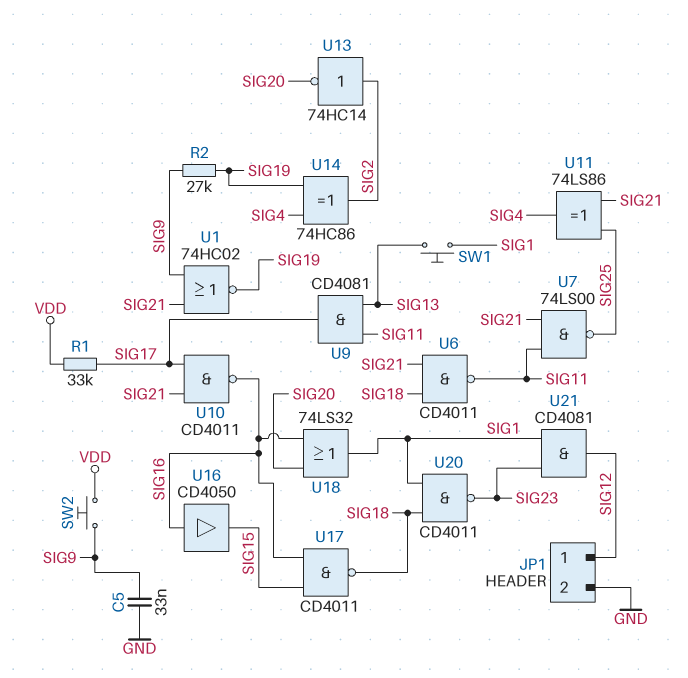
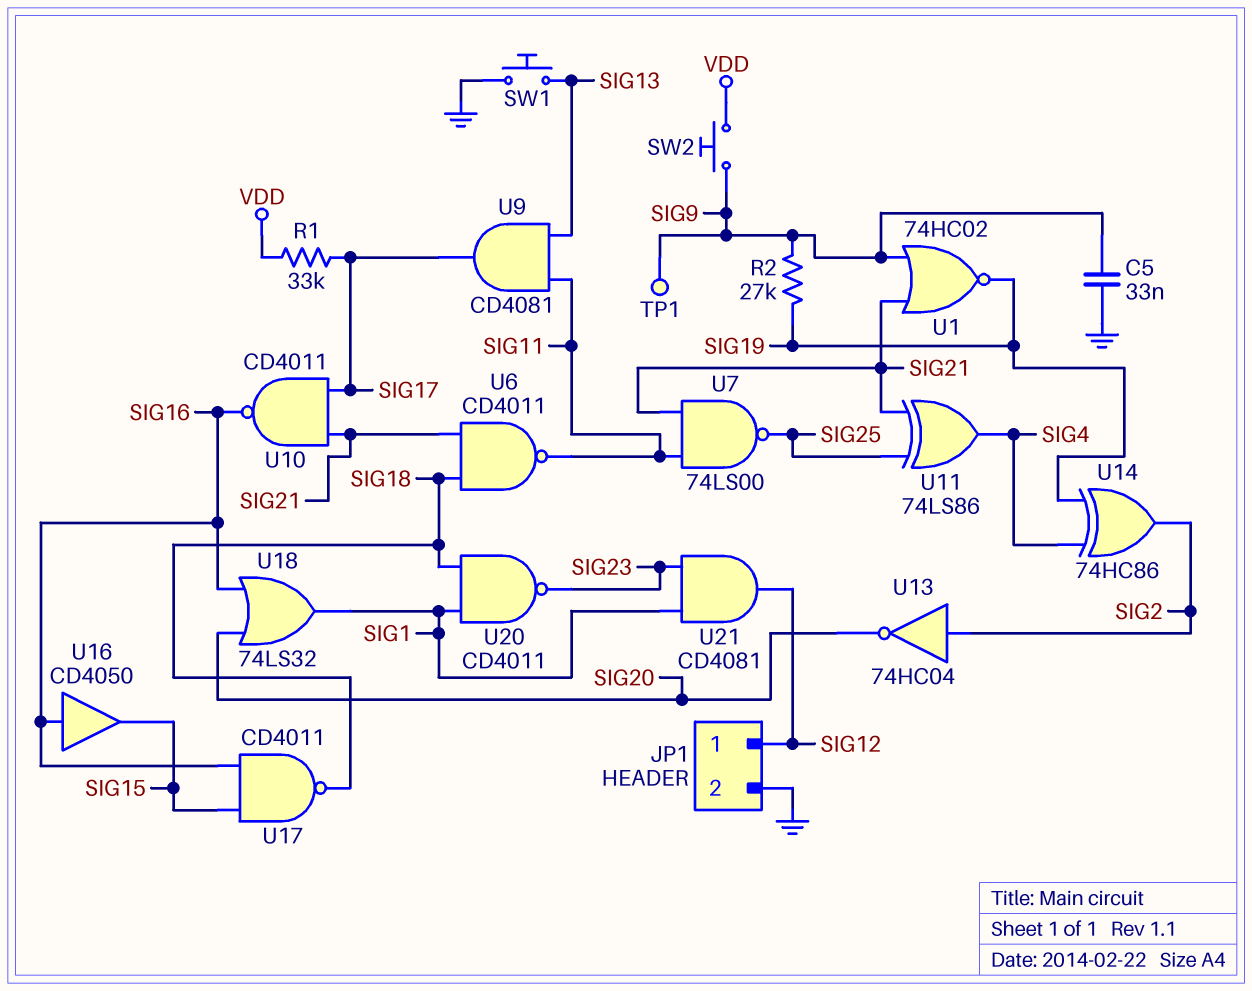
SW1: button (SIG1, SIG13) -> button (GND, SIG13)
TP1: none -> test point (SIG9)
U13: NOT 74HC14 (in SIG2, out SIG20) -> NOT 74HC04 (in SIG2, out SIG20)

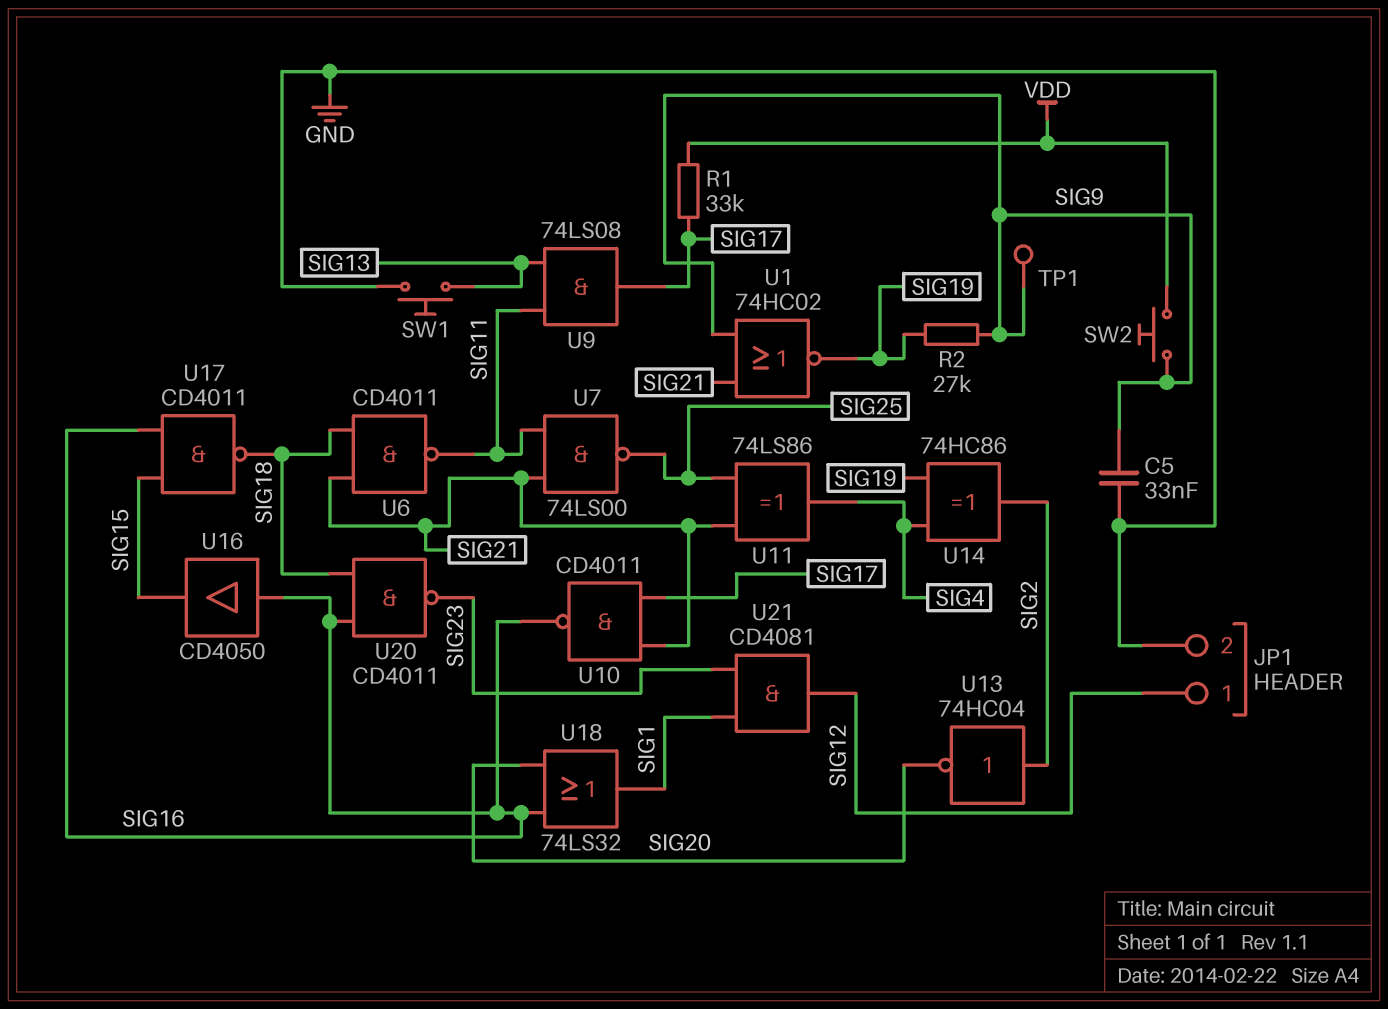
U9: AND CD4081 (in SIG11, in SIG13, out SIG17) -> AND 74LS08 (in SIG11, in SIG13, out SIG17)
U20: NAND CD4011 (in SIG1, in SIG18, out SIG23) -> NAND CD4011 (in SIG16, in SIG18, out SIG23)

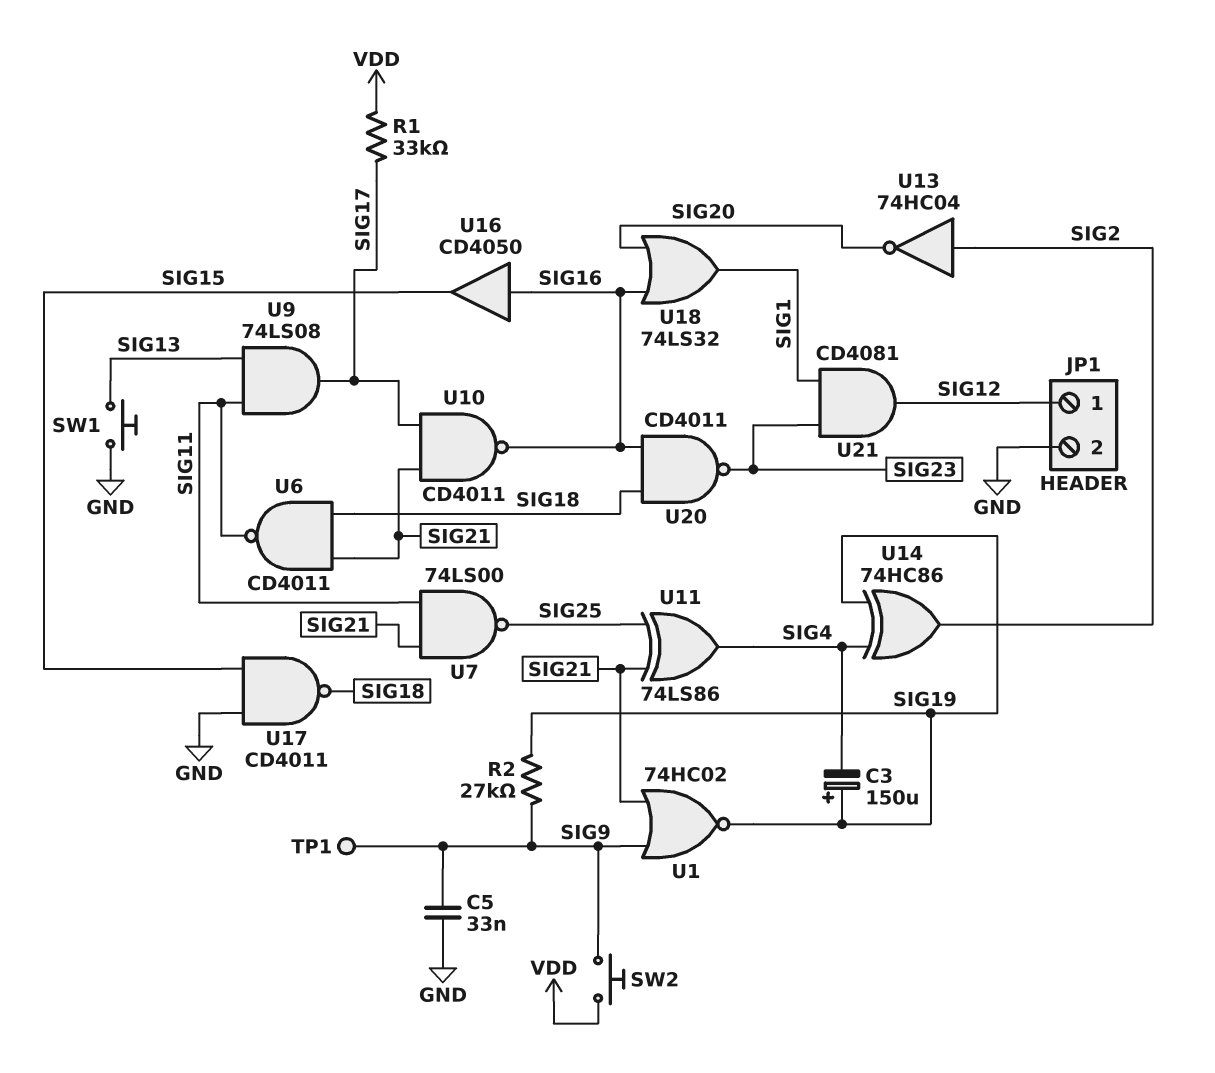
C3: none -> 150uF (plus SIG19, minus SIG4)
U17: NAND CD4011 (in SIG15, in SIG16, out SIG18) -> NAND CD4011 (in GND, in SIG15, out SIG18)

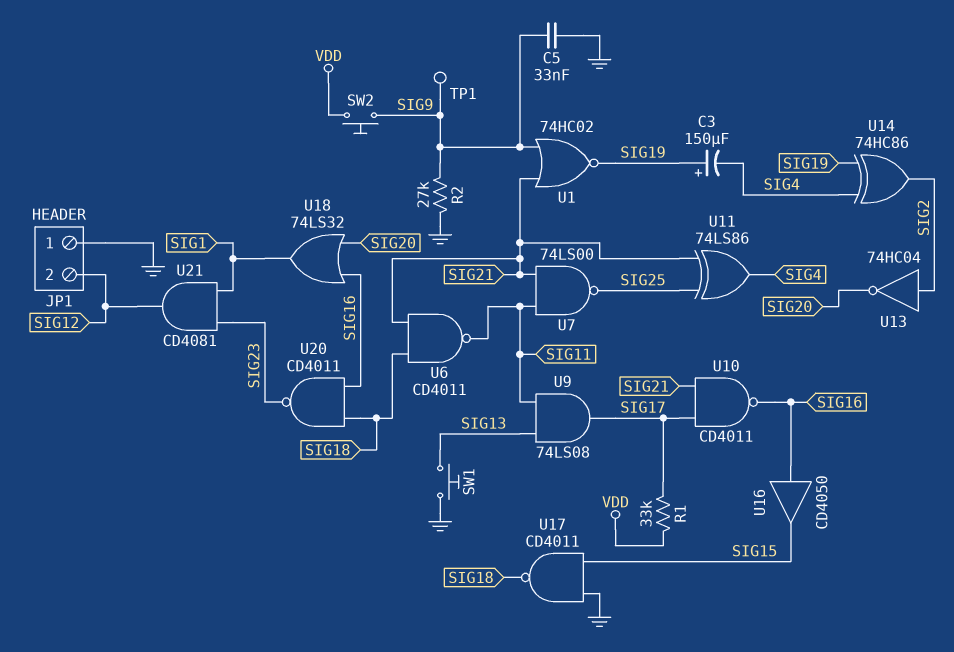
JP1 pin 1: SIG12 -> GND
JP1 pin 2: GND -> SIG12
R2: 27k (SIG9, SIG19) -> 27k (GND, SIG9)

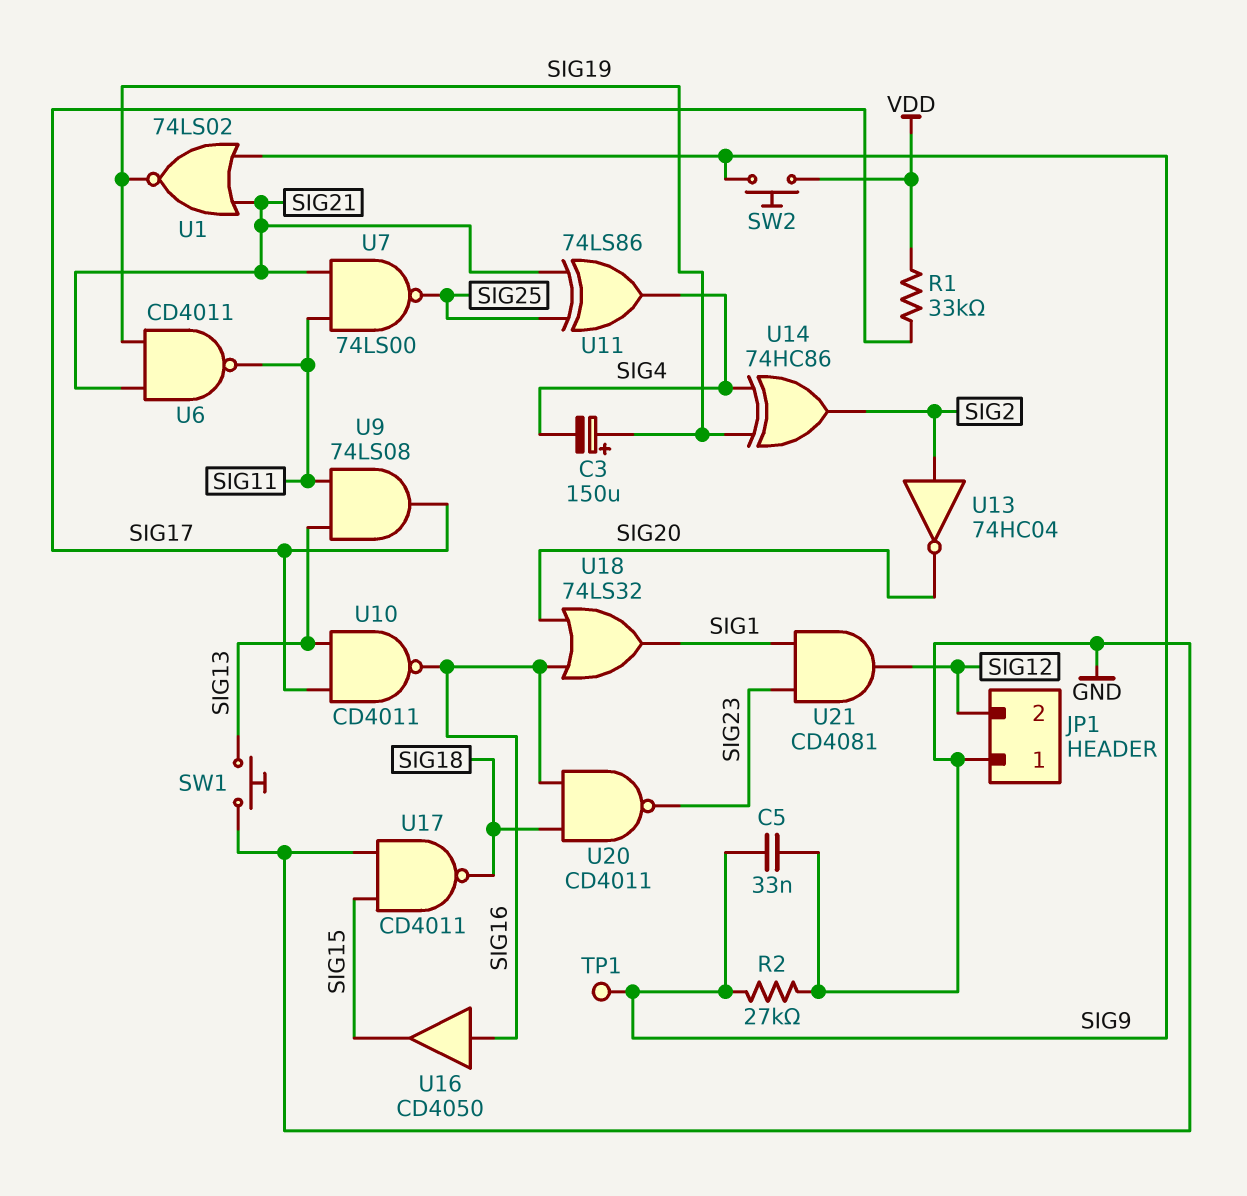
U1: NOR 74HC02 (in SIG9, in SIG21, out SIG19) -> NOR 74LS02 (in SIG9, in SIG21, out SIG19)
U6: NAND CD4011 (in SIG18, in SIG21, out SIG11) -> NAND CD4011 (in SIG19, in SIG21, out SIG11)
U10: NAND CD4011 (in SIG17, in SIG21, out SIG16) -> NAND CD4011 (in SIG13, in SIG17, out SIG16)

